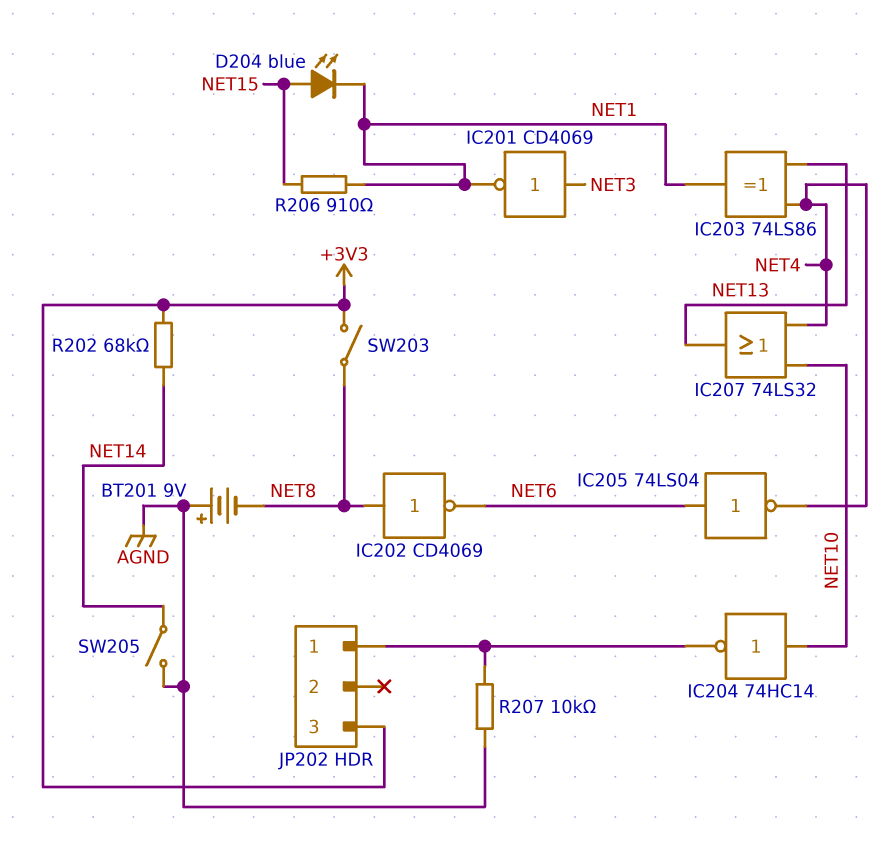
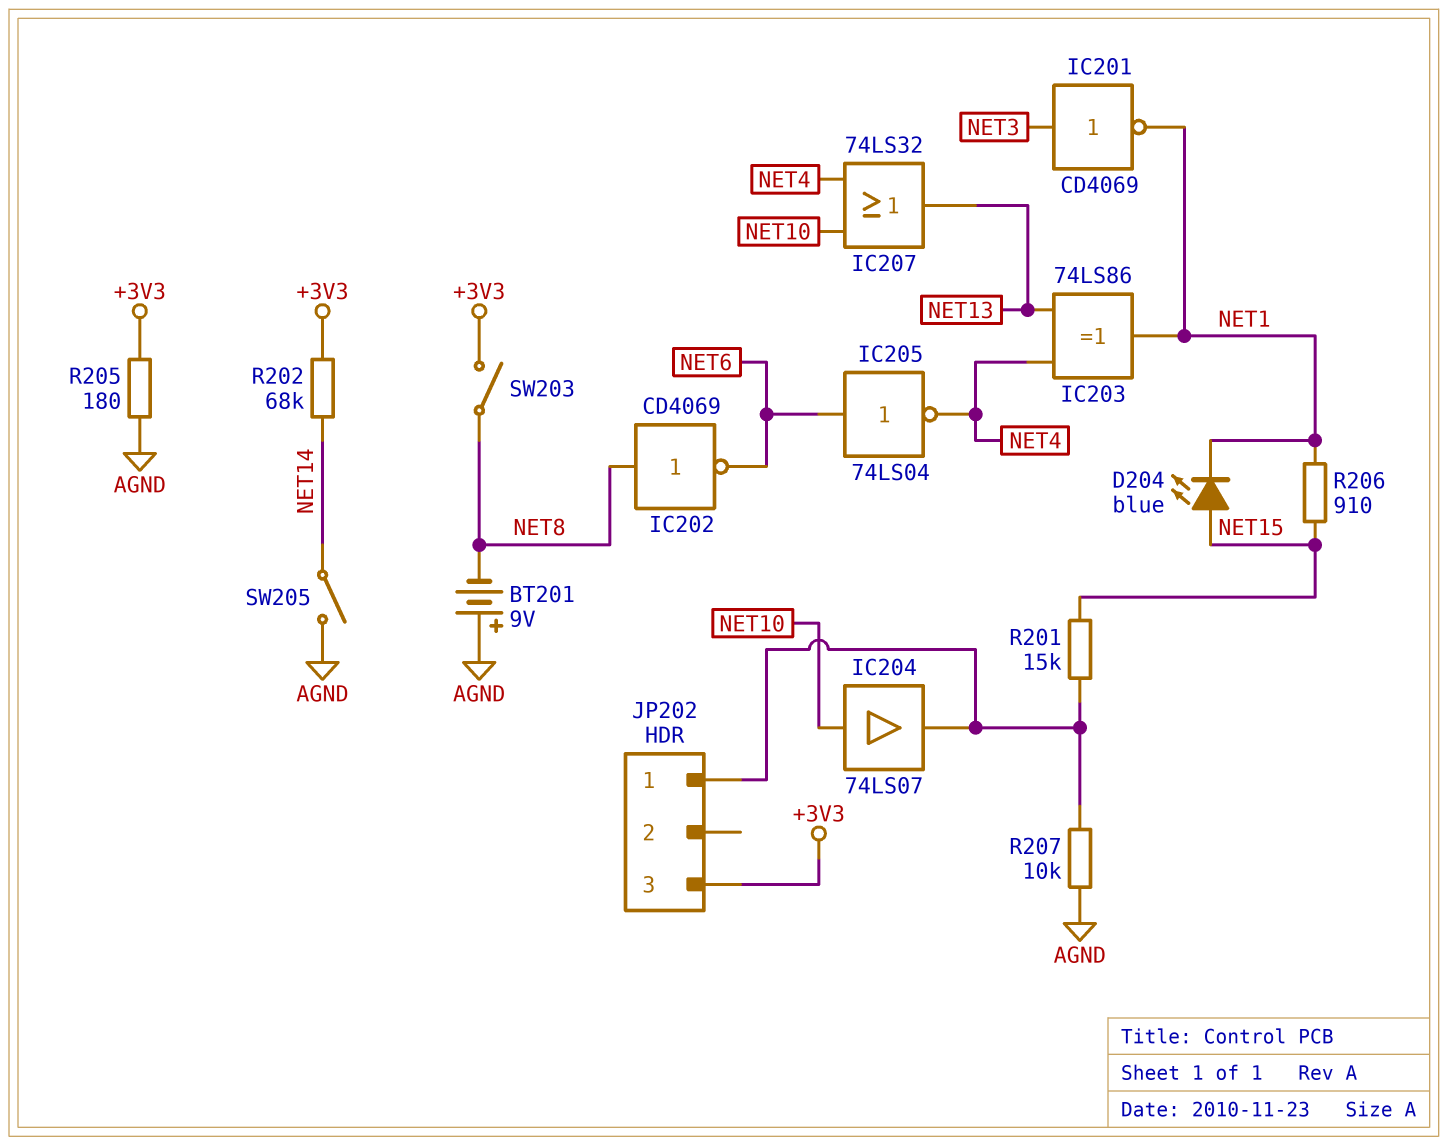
IC204: NOT 74HC14 (in NET10, out JP202/1) -> buffer 74LS07 (in NET10, out JP202/1)
R201: none -> 15k (JP202/1, NET15)
R205: none -> 180 (+3V3, AGND)

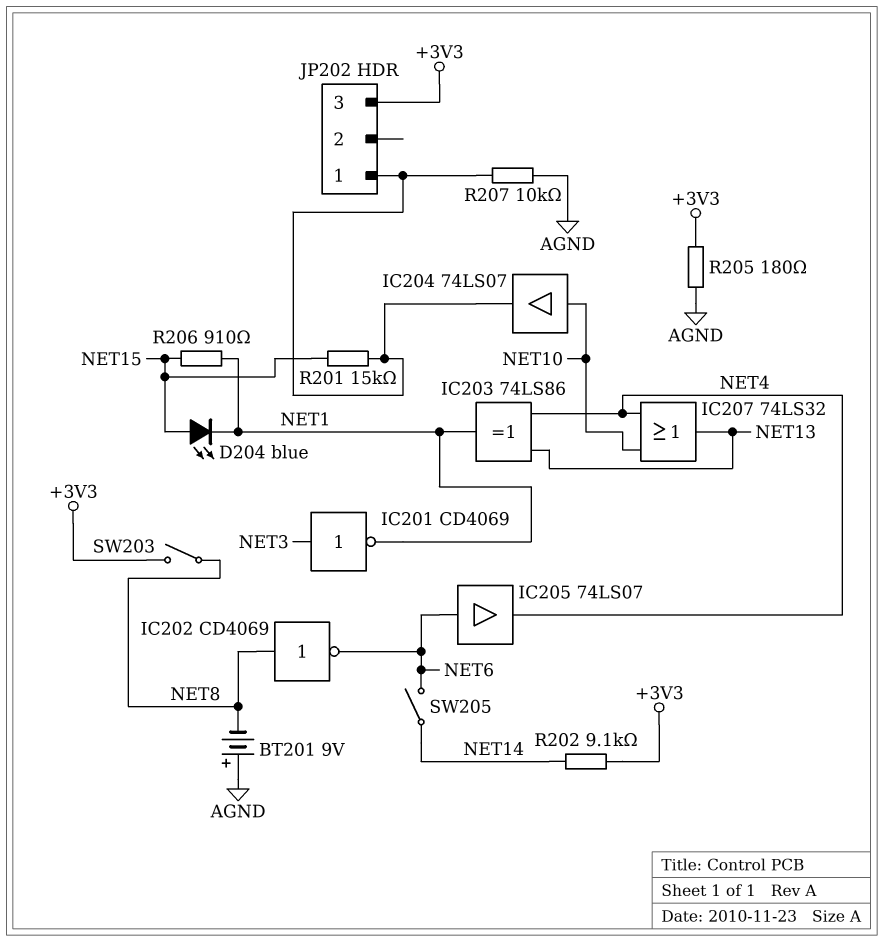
IC205: NOT 74LS04 (in NET6, out NET4) -> buffer 74LS07 (in NET6, out NET4)
R202: 68k (+3V3, NET14) -> 9.1k (+3V3, NET14)
SW205: switch (AGND, NET14) -> switch (NET6, NET14)

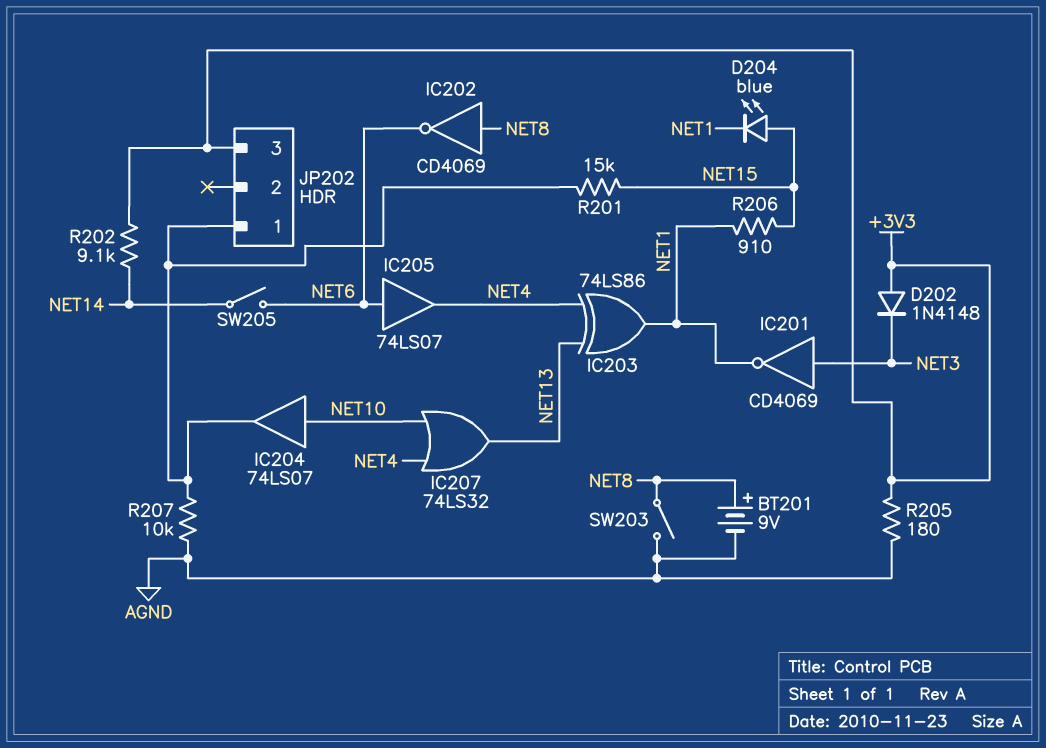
BT201: 9V (plus AGND, minus NET8) -> 9V (plus NET8, minus AGND)
D202: none -> diode 1N4148 (A +3V3, K NET3)
SW203: switch (+3V3, NET8) -> switch (AGND, NET8)

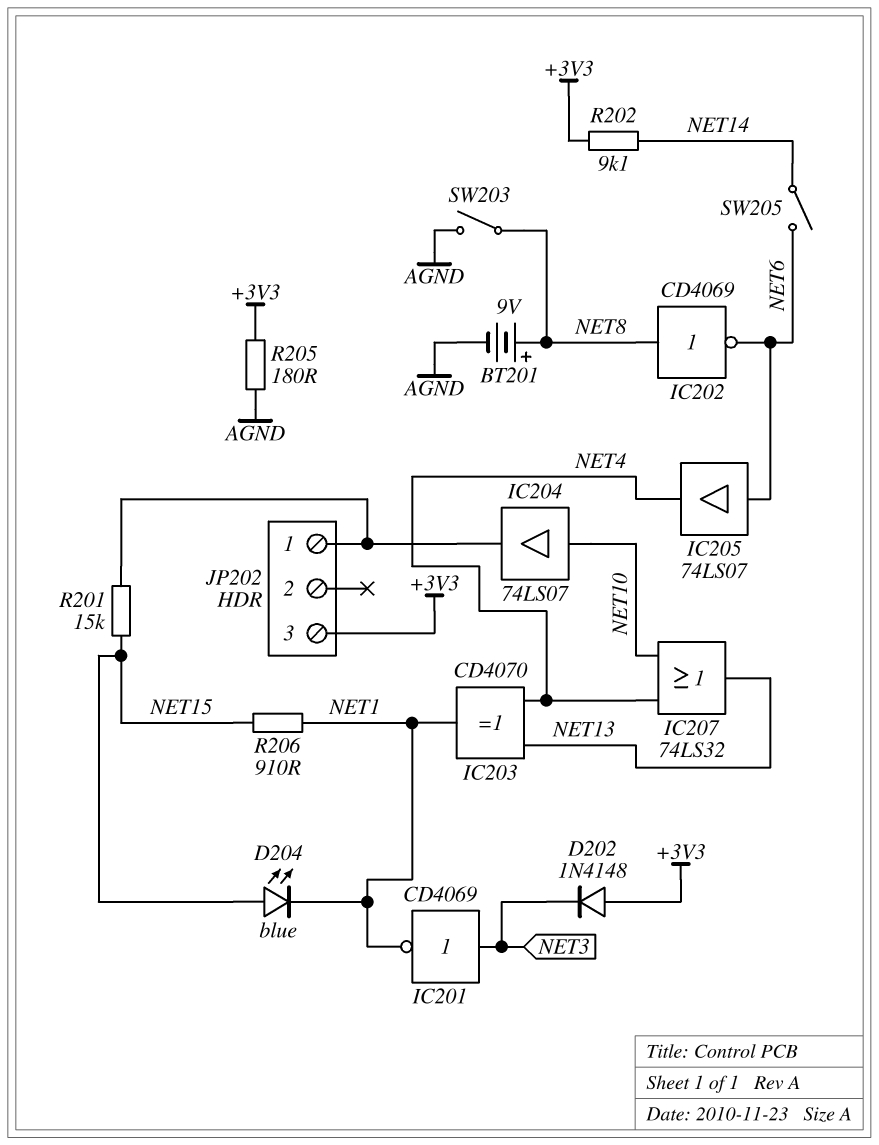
IC203: XOR 74LS86 (in NET4, in NET13, out NET1) -> XOR CD4070 (in NET4, in NET13, out NET1)
R207: 10k (AGND, JP202/1) -> none

